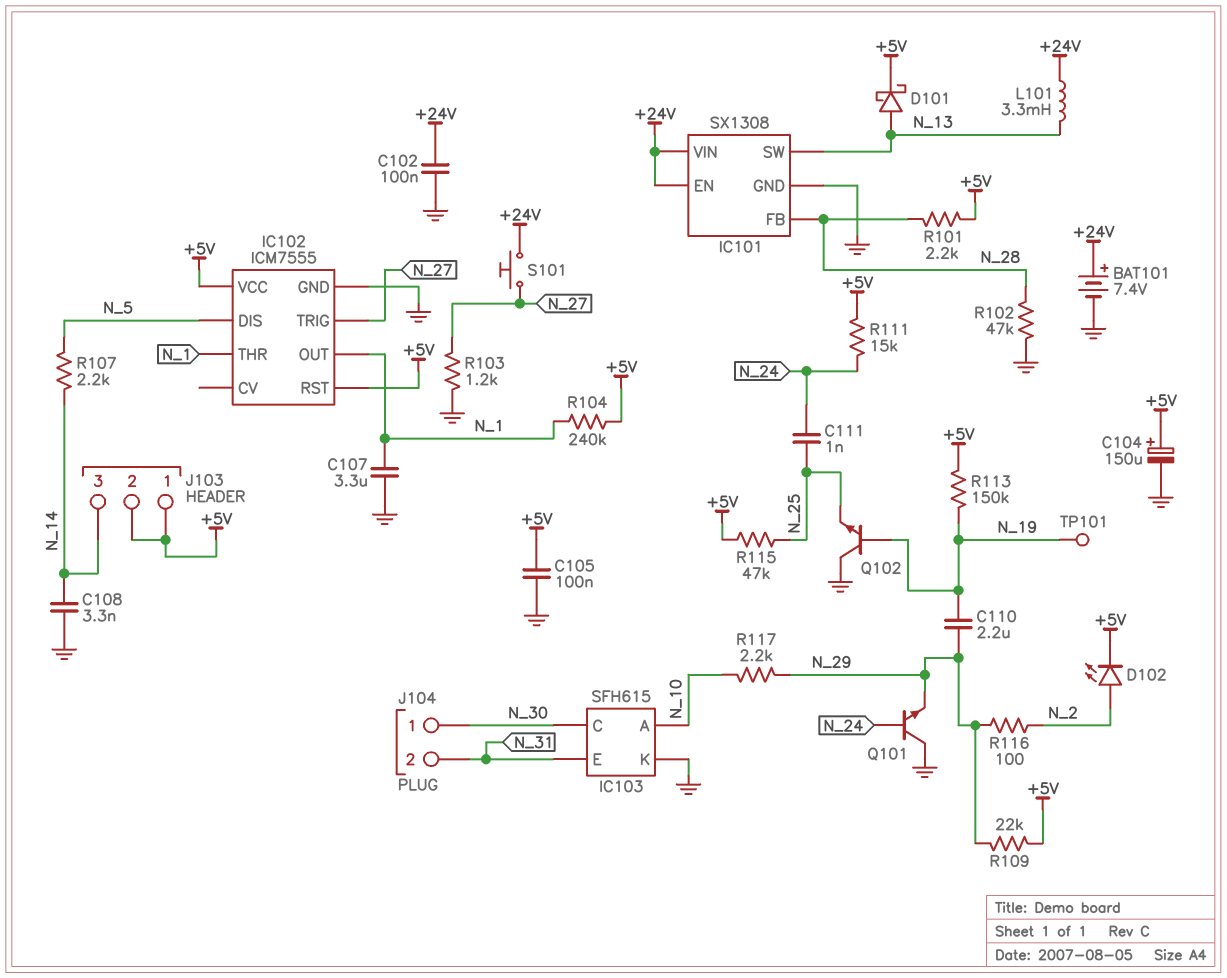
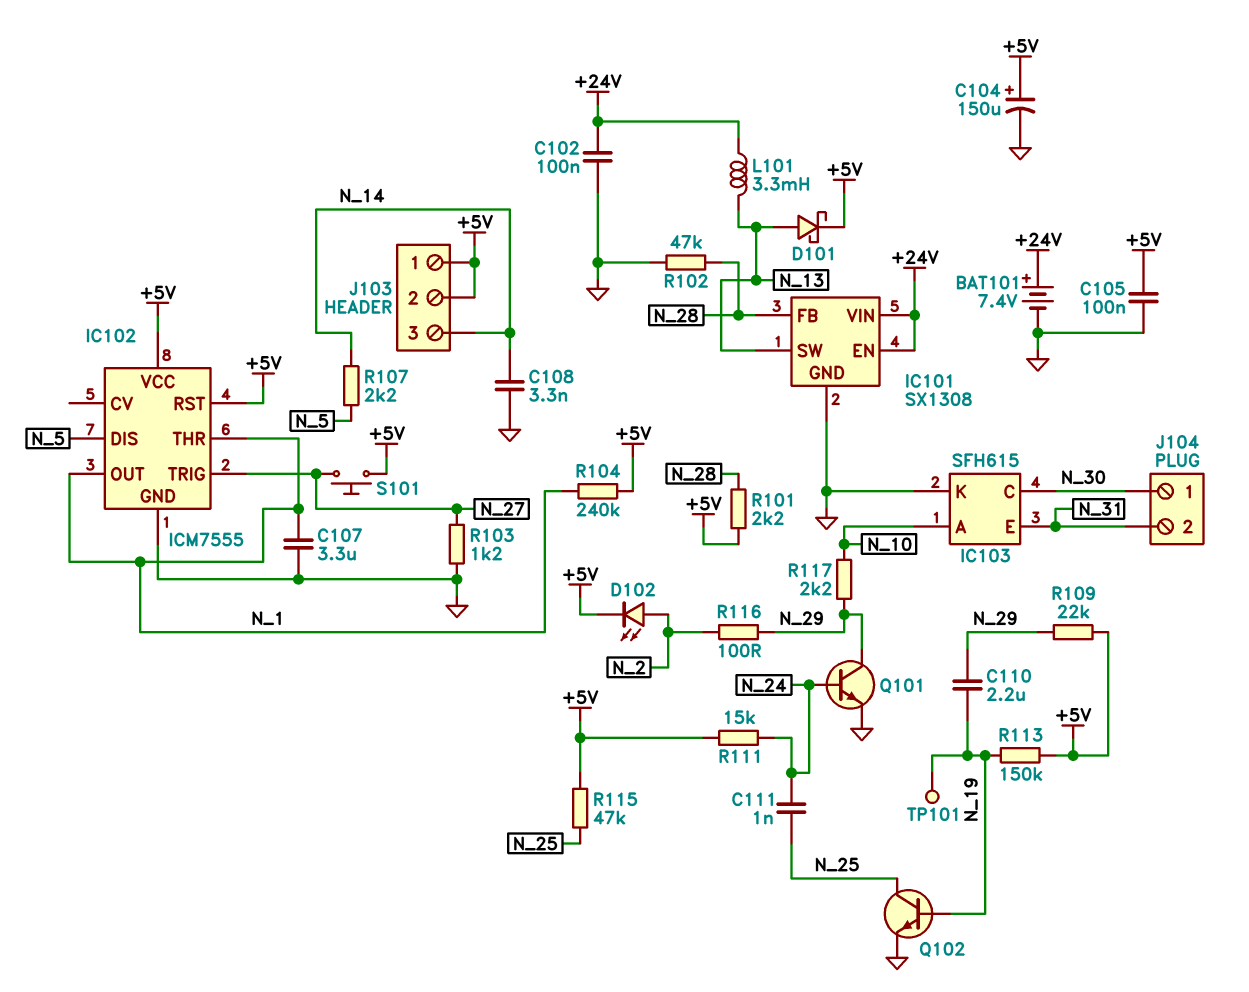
Q101: NPN (B N_24, C GND, E N_29) -> NPN (B N_24, C N_29, E GND)
Q102: NPN (B N_19, C GND, E N_25) -> NPN (B N_19, C N_25, E GND)
S101: button (+24V, N_27) -> button (+5V, N_27)

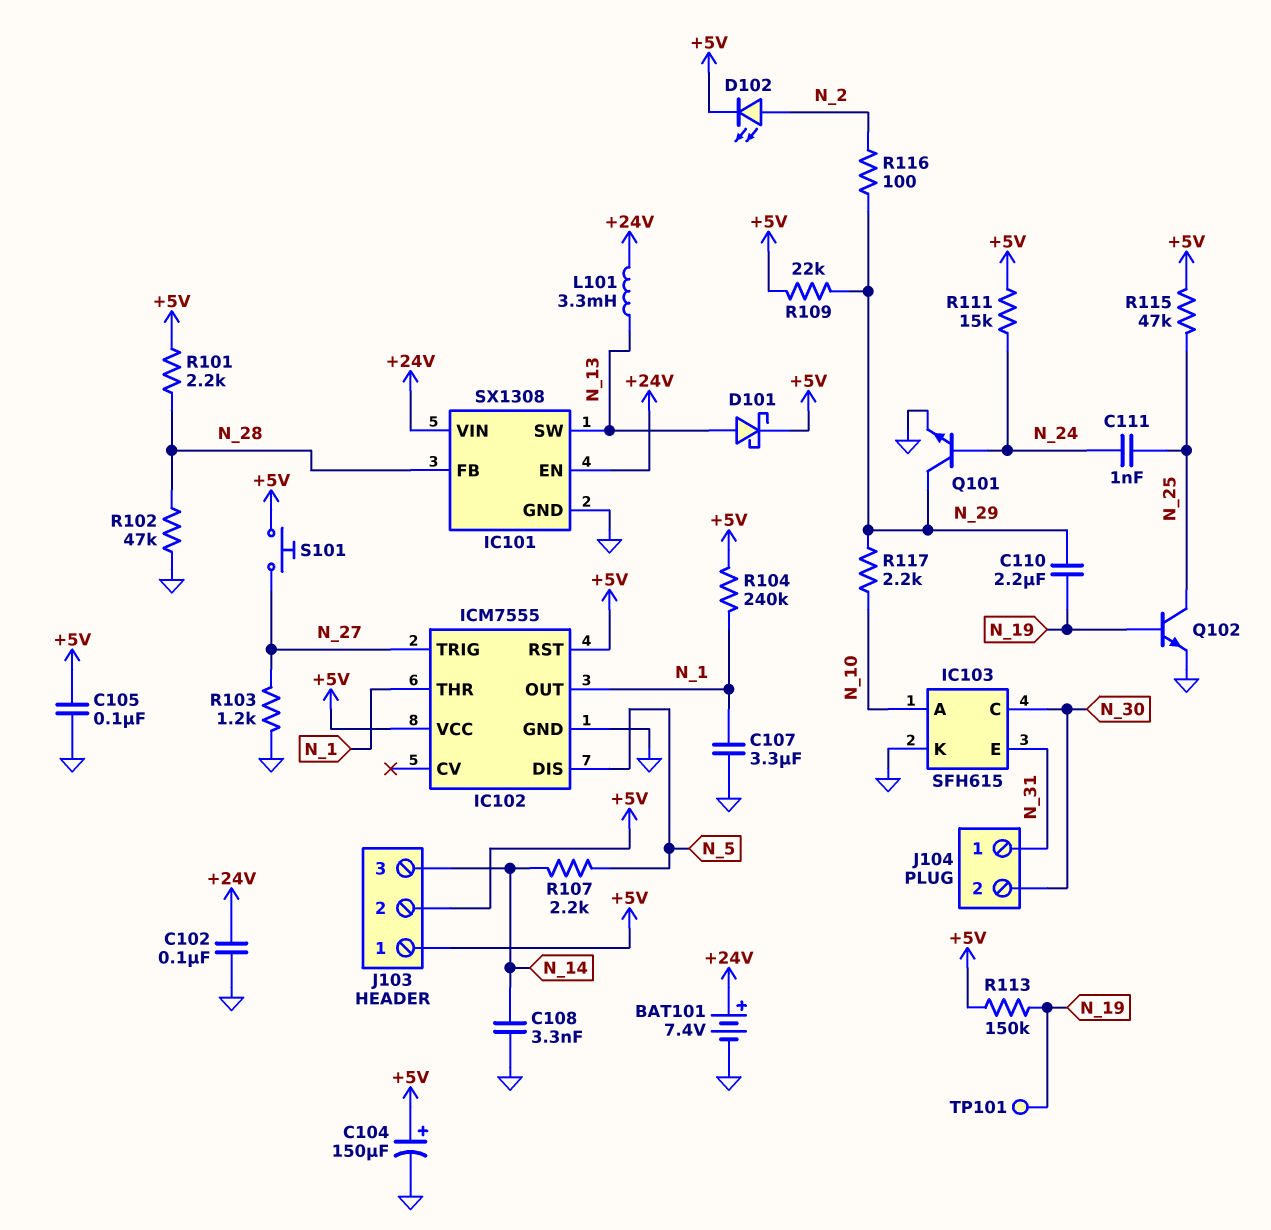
J104 pin 1: N_30 -> N_31
J104 pin 2: N_31 -> N_30

